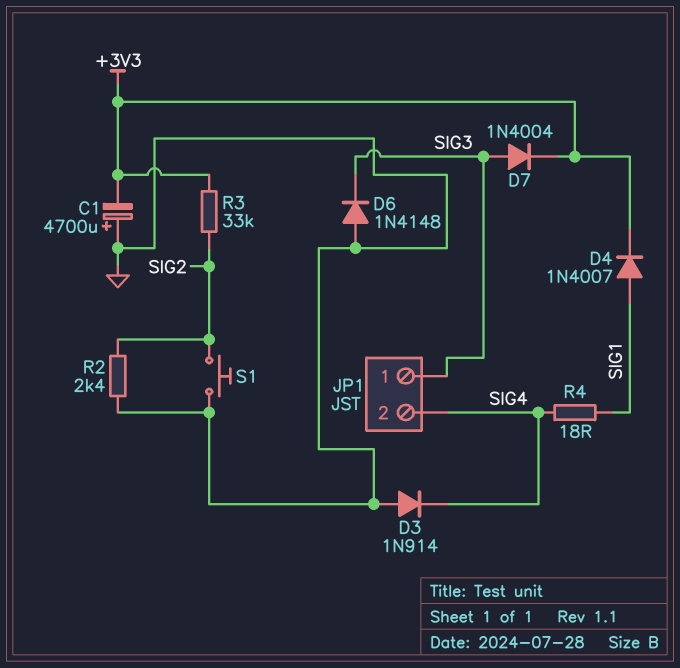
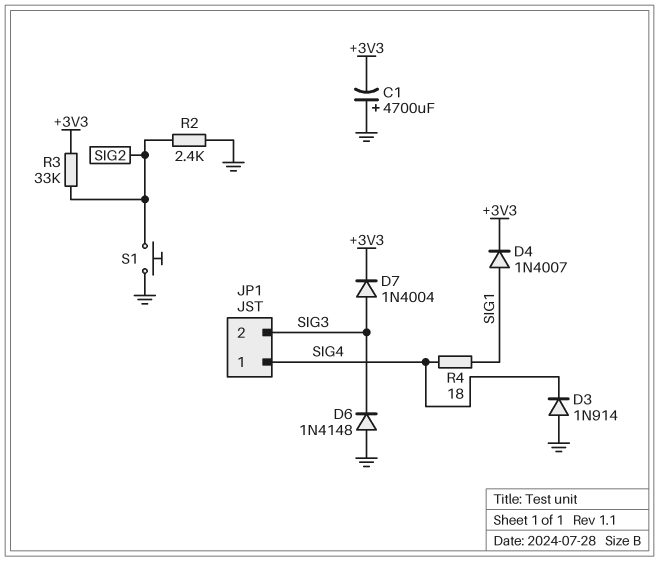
JP1 pin 1: SIG3 -> SIG4
JP1 pin 2: SIG4 -> SIG3

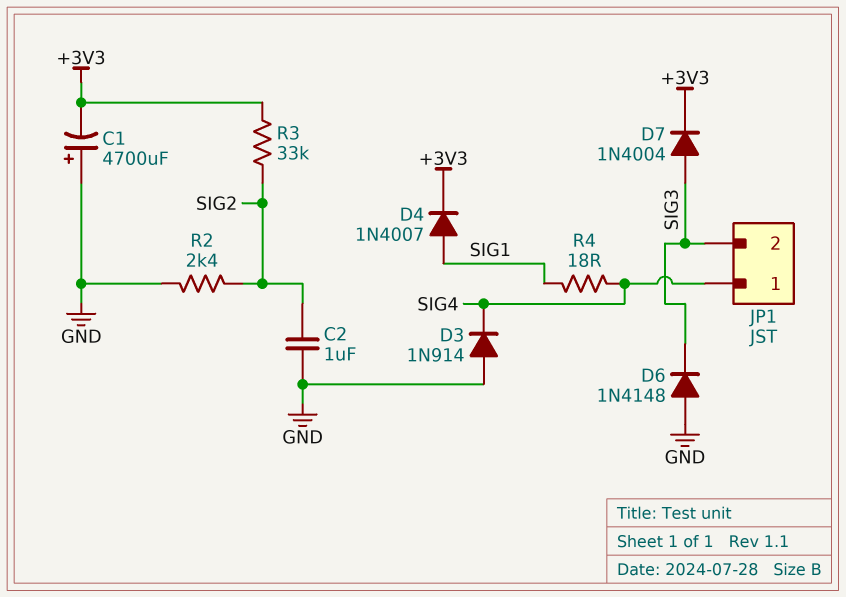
C2: none -> 1uF (GND, SIG2)
S1: button (GND, SIG2) -> none

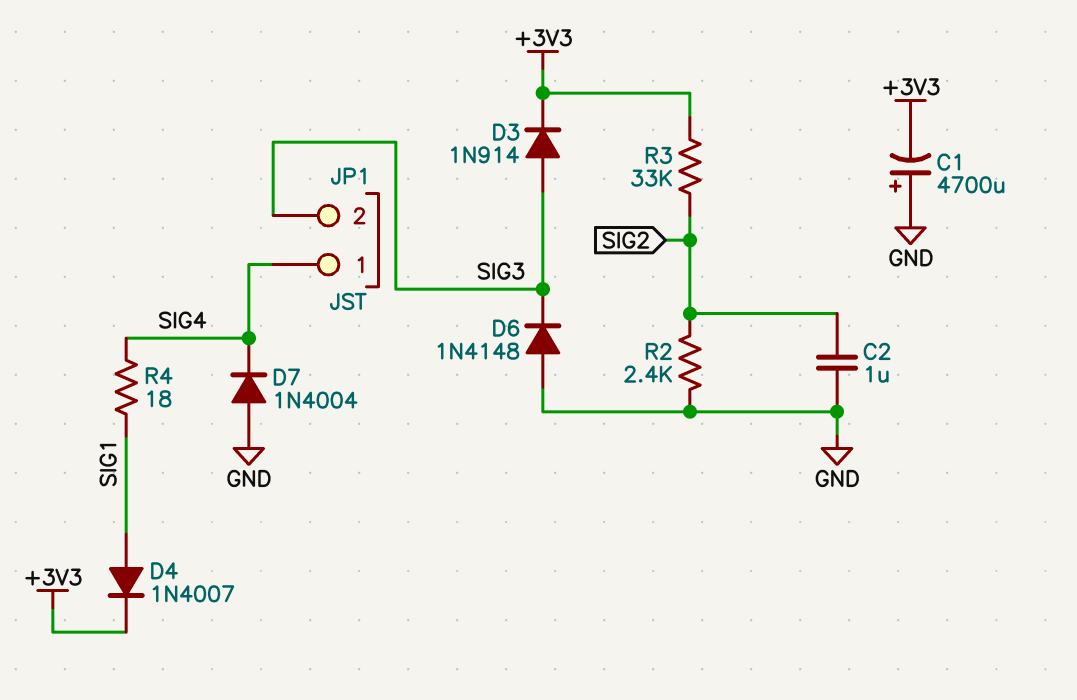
D3: diode 1N914 (A GND, K SIG4) -> diode 1N914 (A SIG3, K +3V3)
D7: diode 1N4004 (A SIG3, K +3V3) -> diode 1N4004 (A GND, K SIG4)

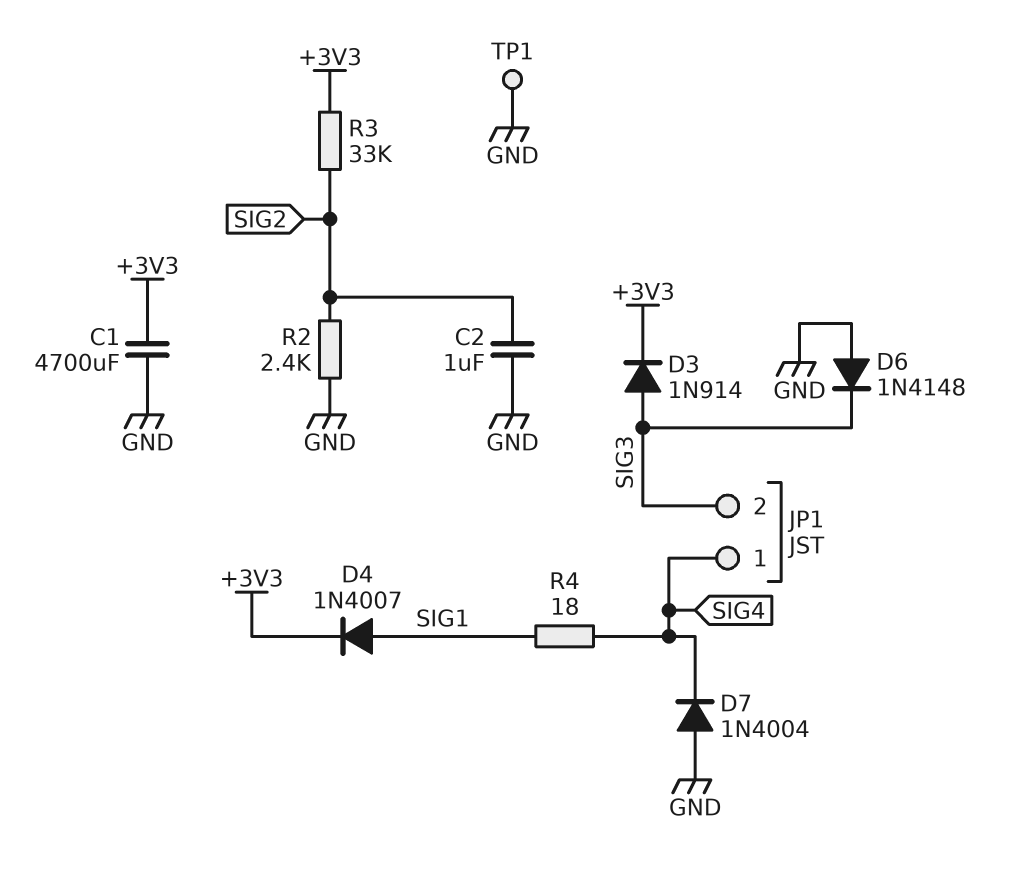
C1: 4700uF (plus GND, minus +3V3) -> 4700uF (+3V3, GND)
TP1: none -> test point (GND)

